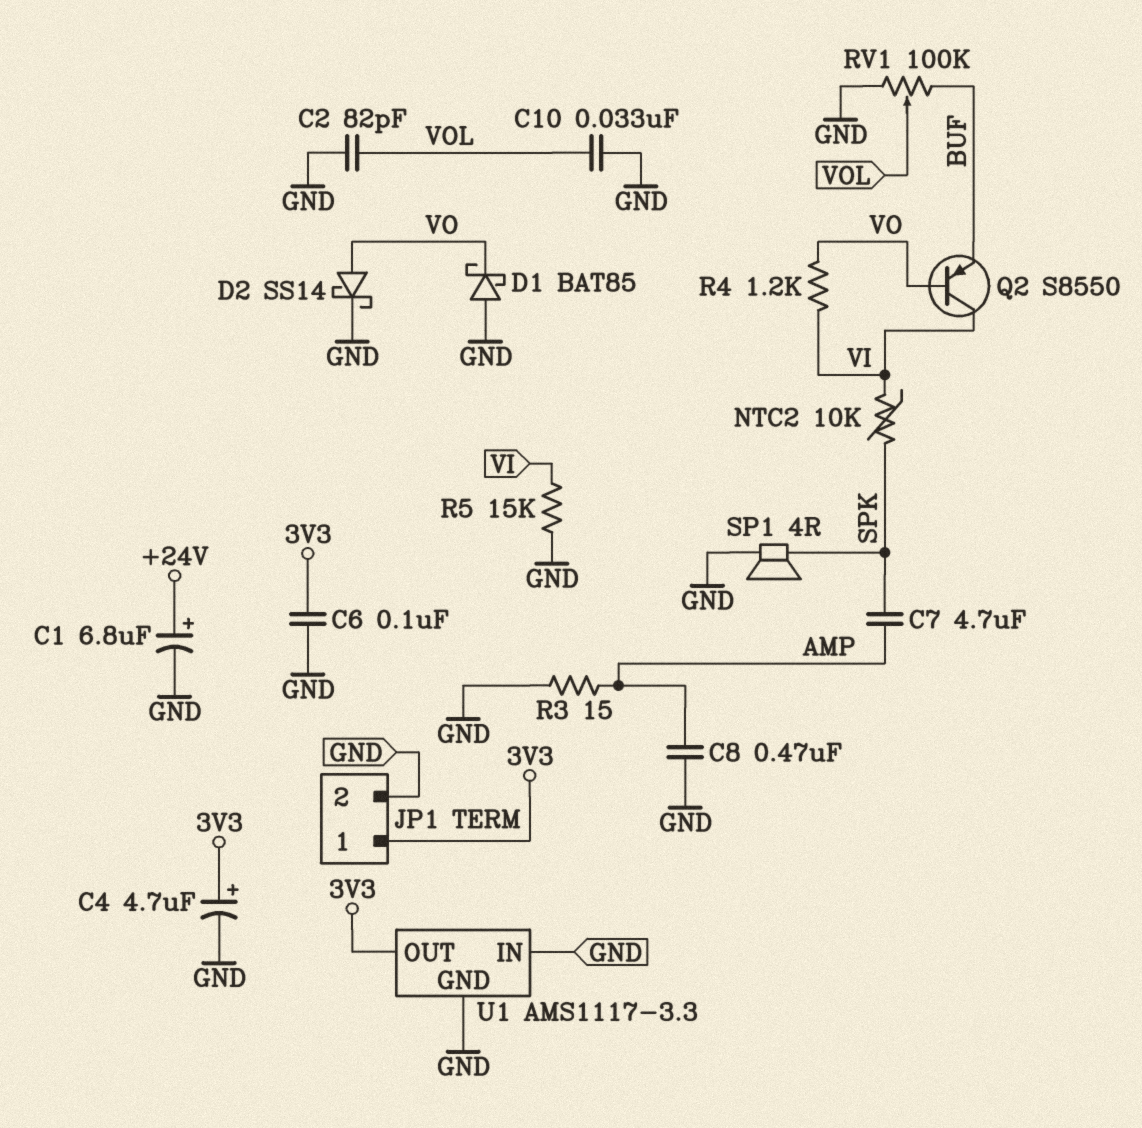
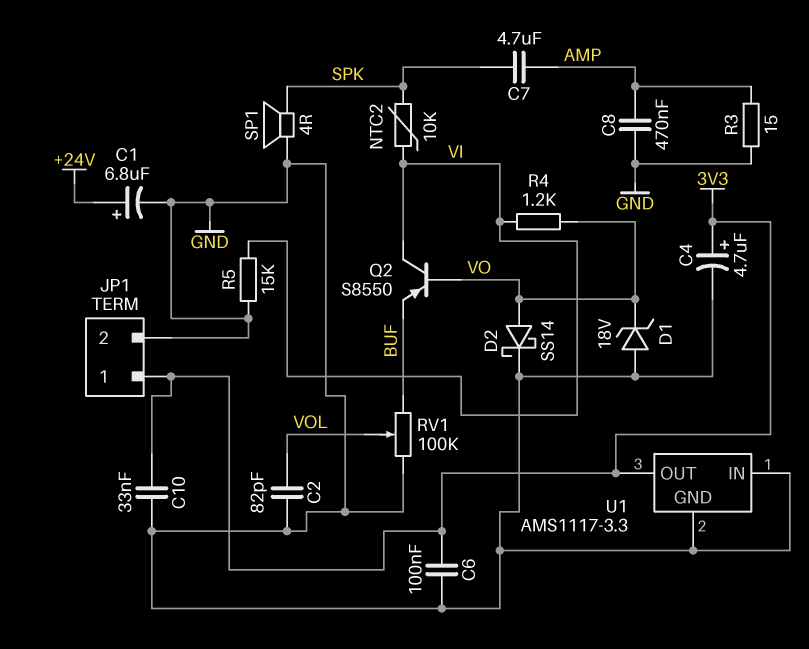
C10: 33nF (GND, VOL) -> 33nF (3V3, GND)
D1: schottky BAT85 (A GND, K VO) -> zener 18V (A GND, K VO)

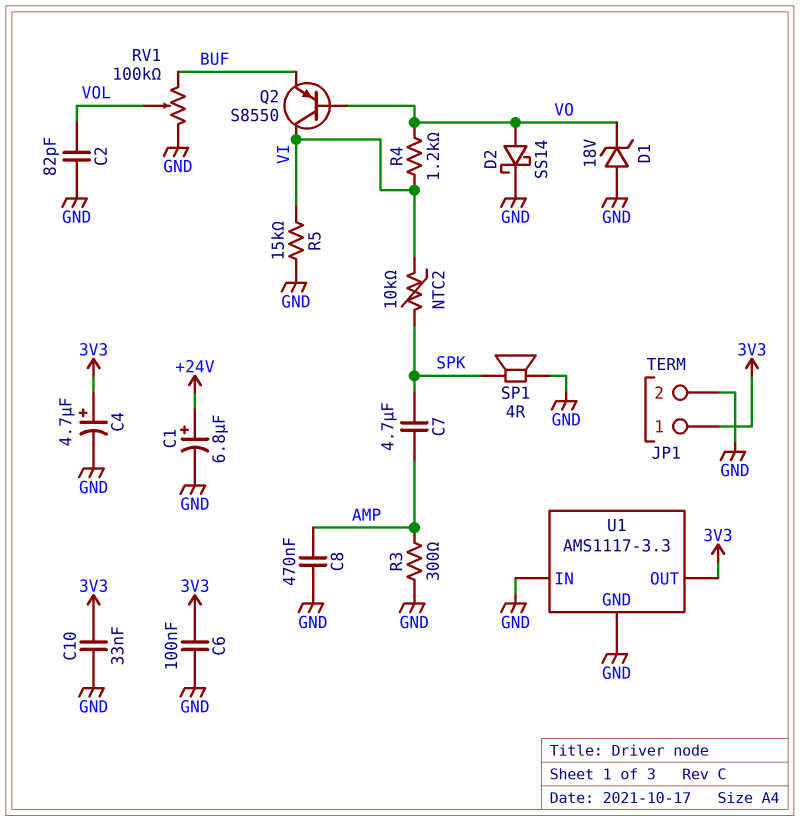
R3: 15 (AMP, GND) -> 300 (AMP, GND)

